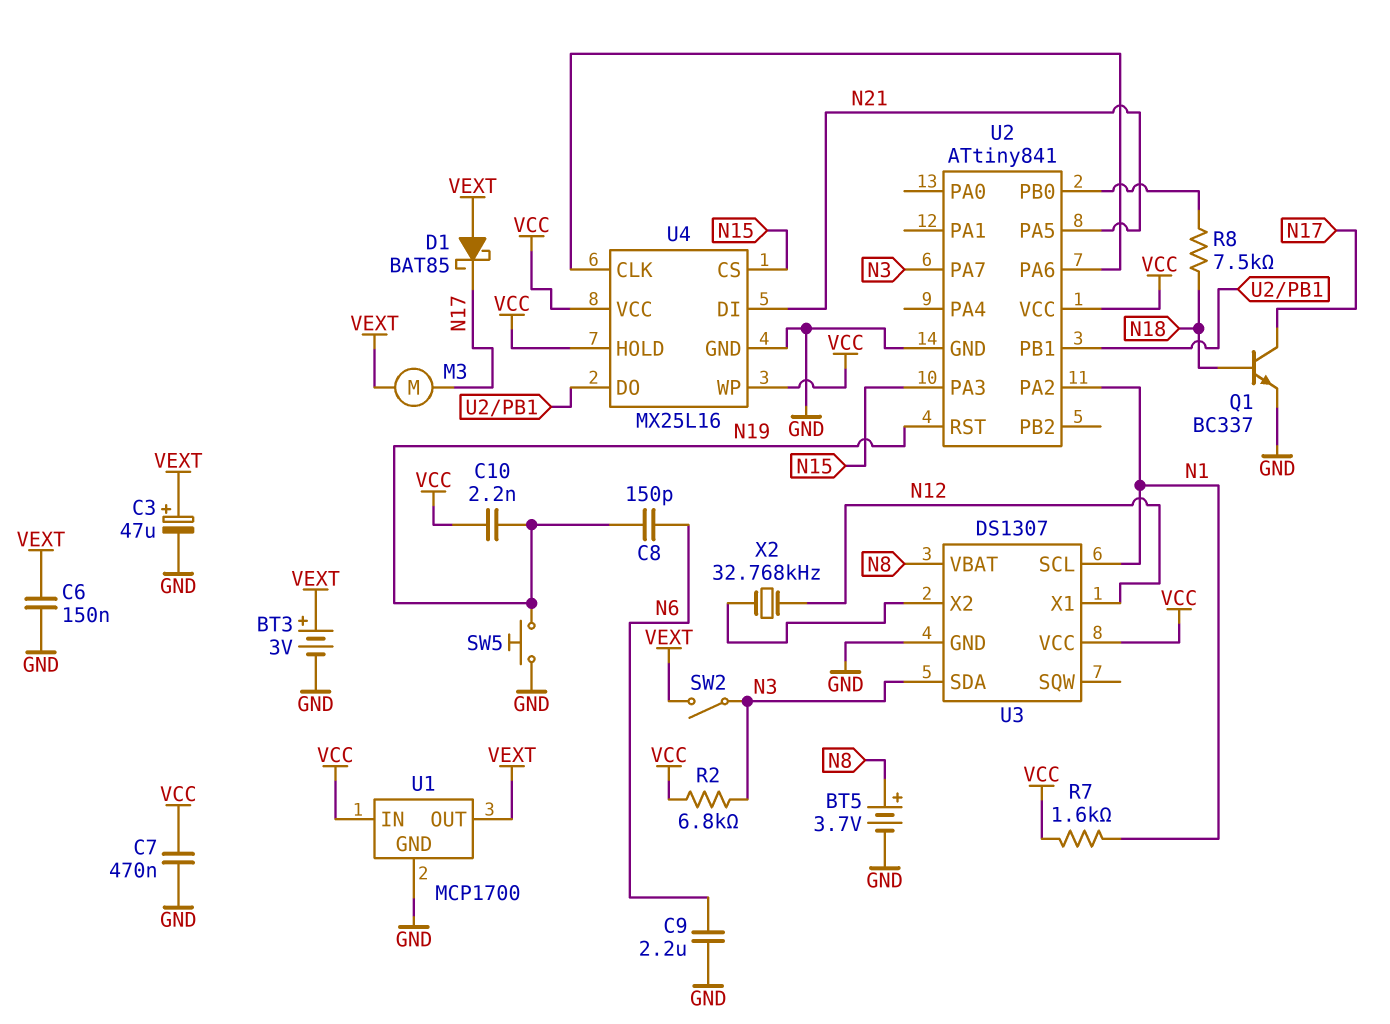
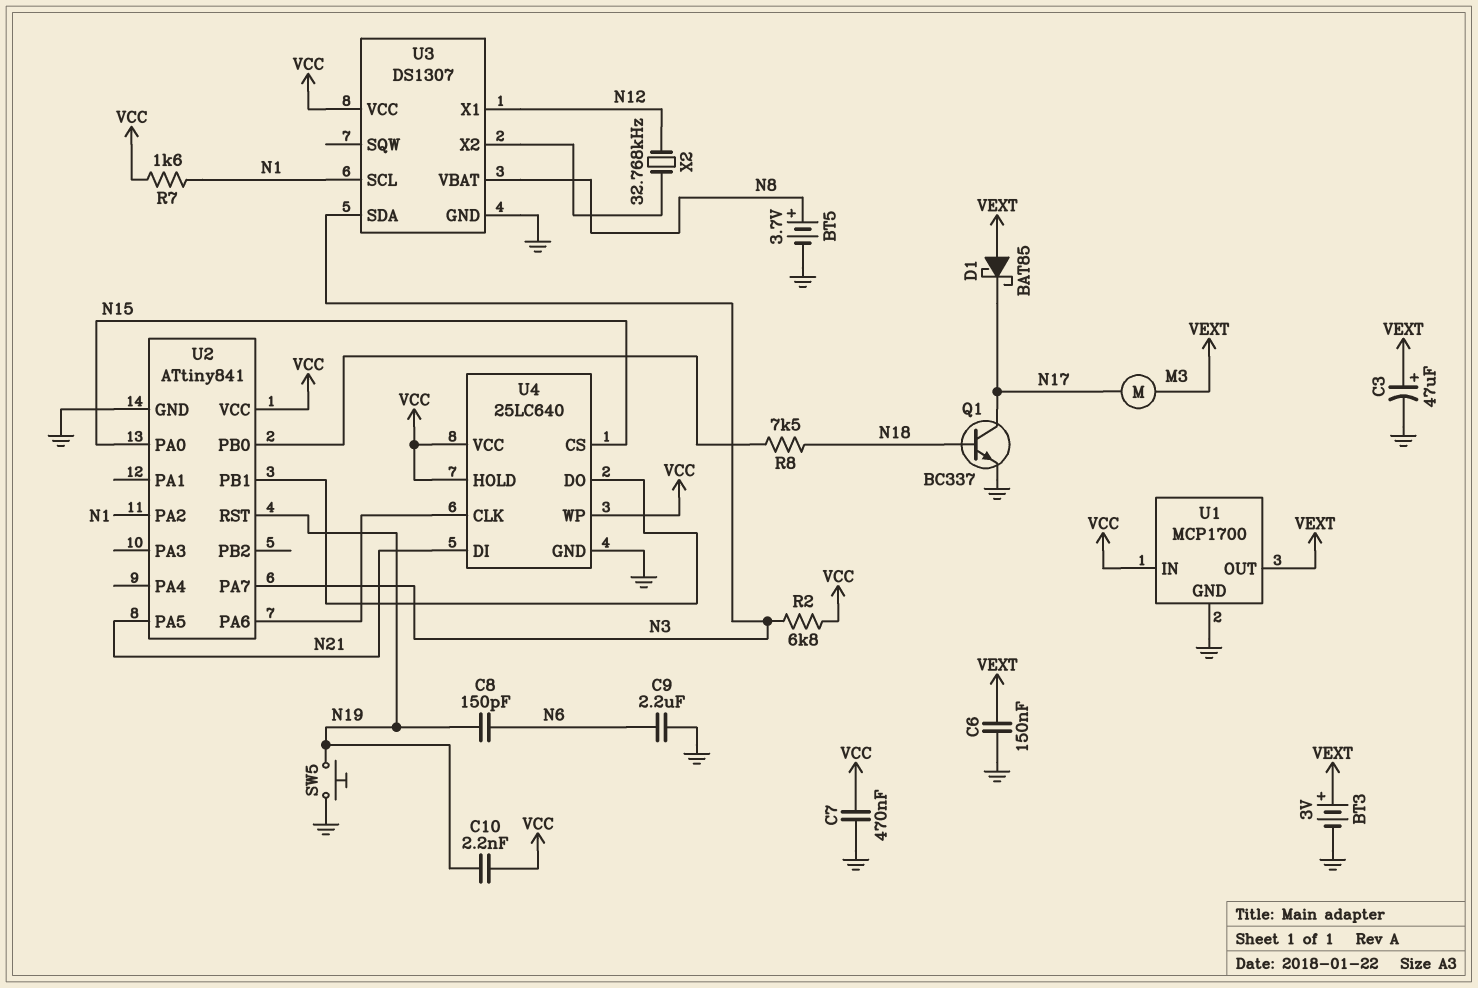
SW2: switch (N3, VEXT) -> none
U2 pin PA0: none -> N15
U2 pin PA3: N15 -> none
U4: MX25L16 -> 25LC640

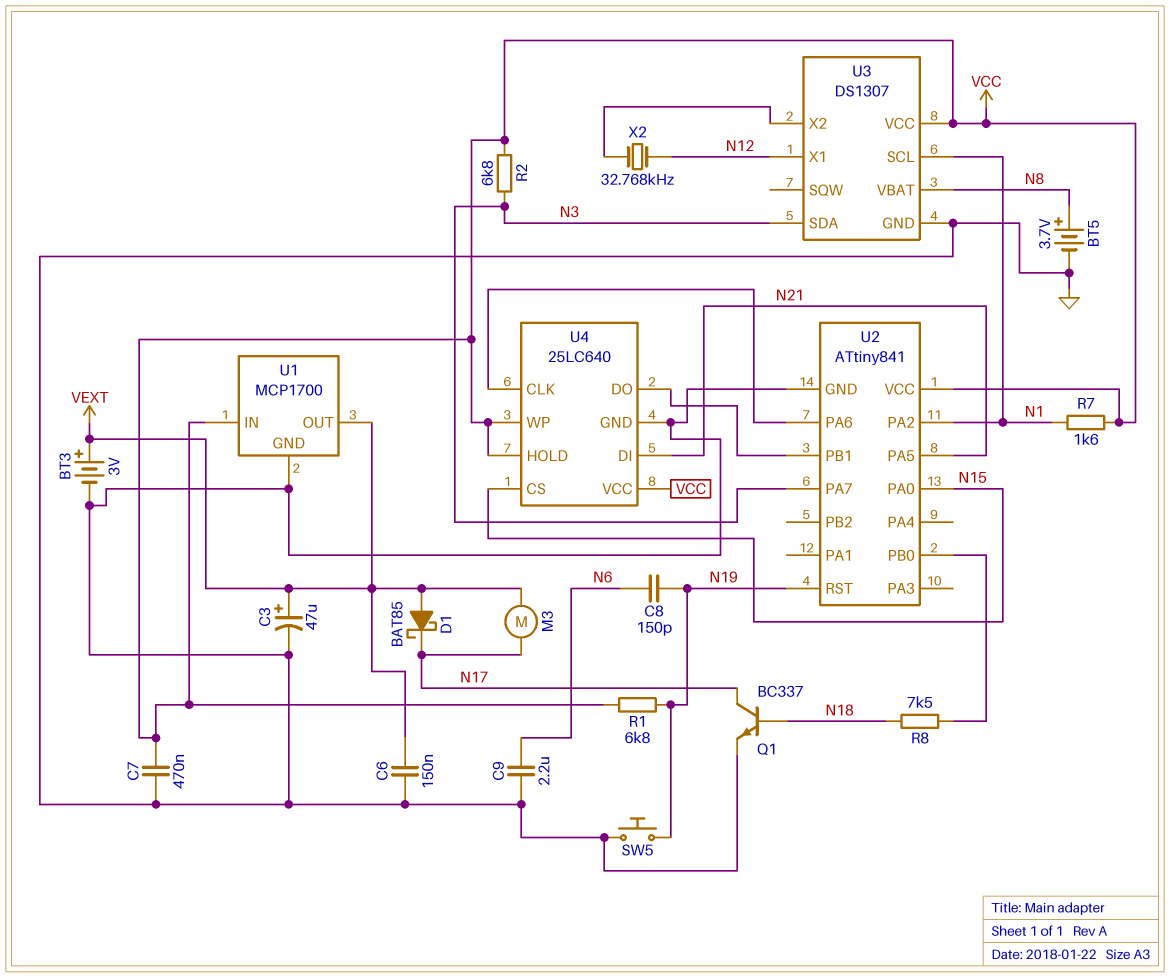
C10: 2.2nF (N19, VCC) -> none
R1: none -> 6.8k (N19, VCC)

